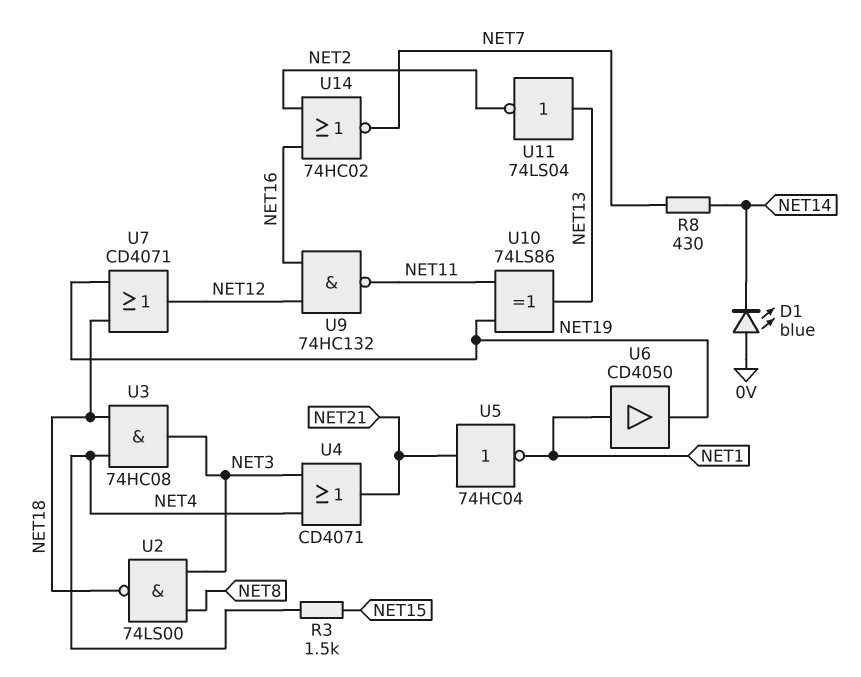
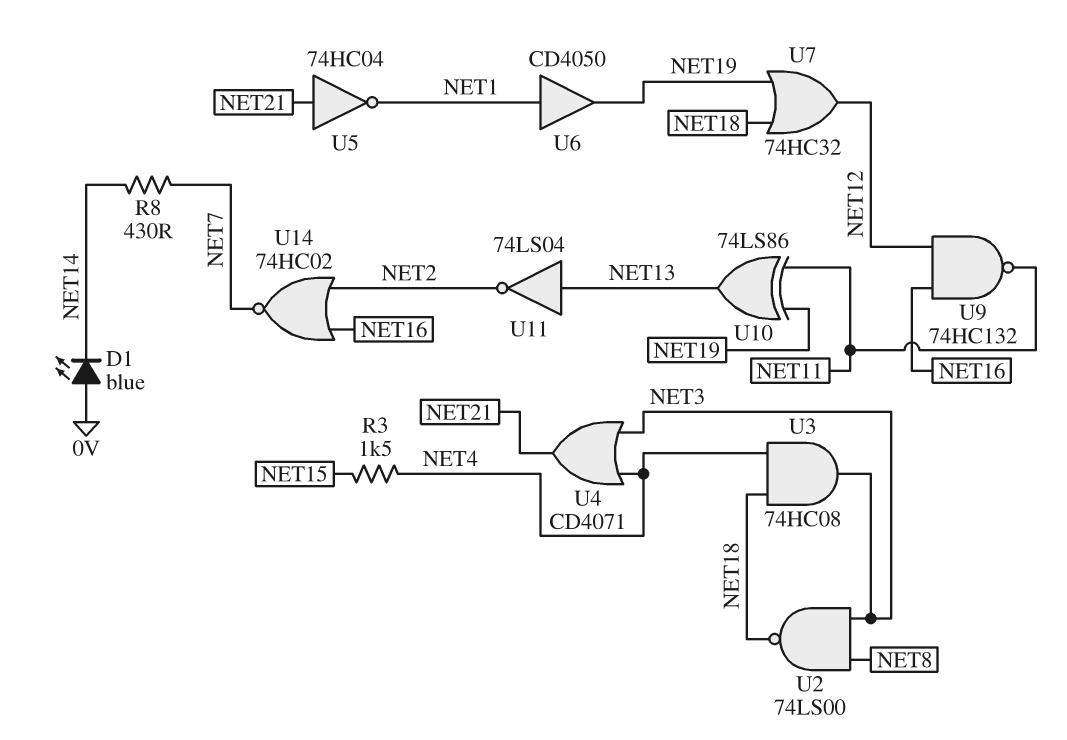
U7: OR CD4071 (in NET18, in NET19, out NET12) -> OR 74HC32 (in NET18, in NET19, out NET12)

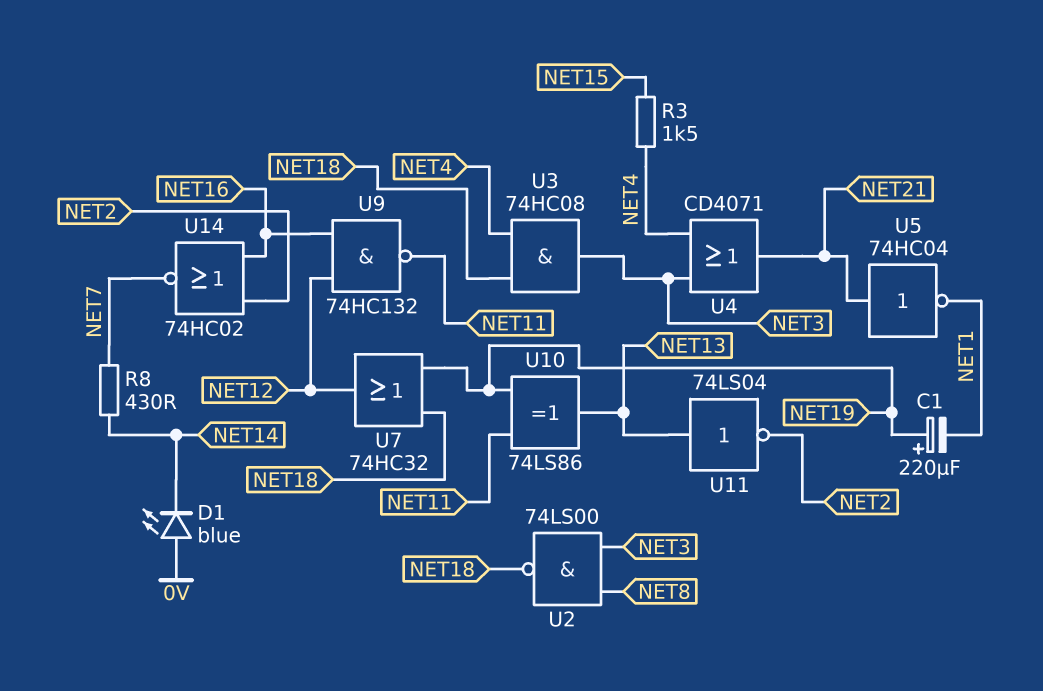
C1: none -> 220uF (plus NET19, minus NET1)
U6: buffer CD4050 (in NET1, out NET19) -> none

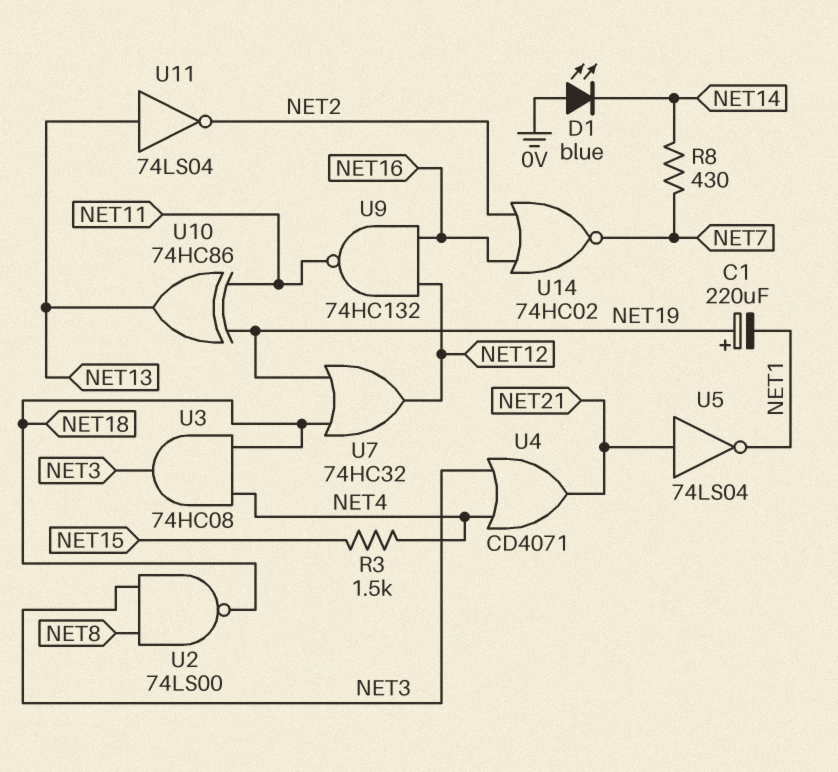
U5: NOT 74HC04 (in NET21, out NET1) -> NOT 74LS04 (in NET21, out NET1)
U10: XOR 74LS86 (in NET11, in NET19, out NET13) -> XOR 74HC86 (in NET11, in NET19, out NET13)

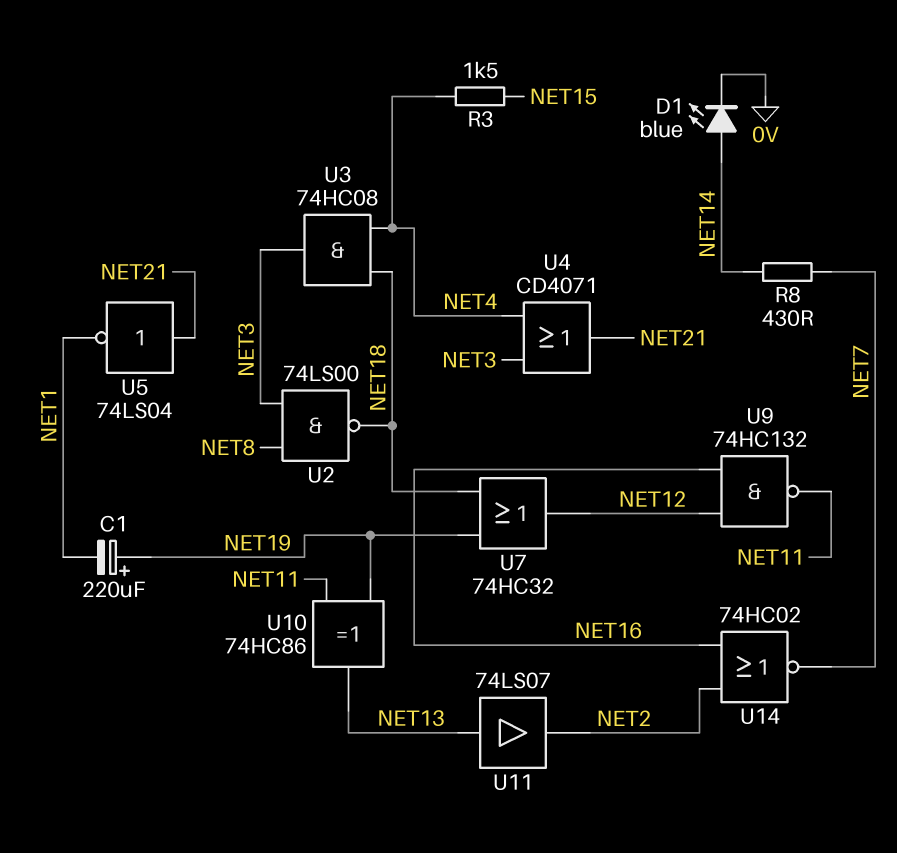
D1: LED blue (A 0V, K NET14) -> LED blue (A NET14, K 0V)
U11: NOT 74LS04 (in NET13, out NET2) -> buffer 74LS07 (in NET13, out NET2)

